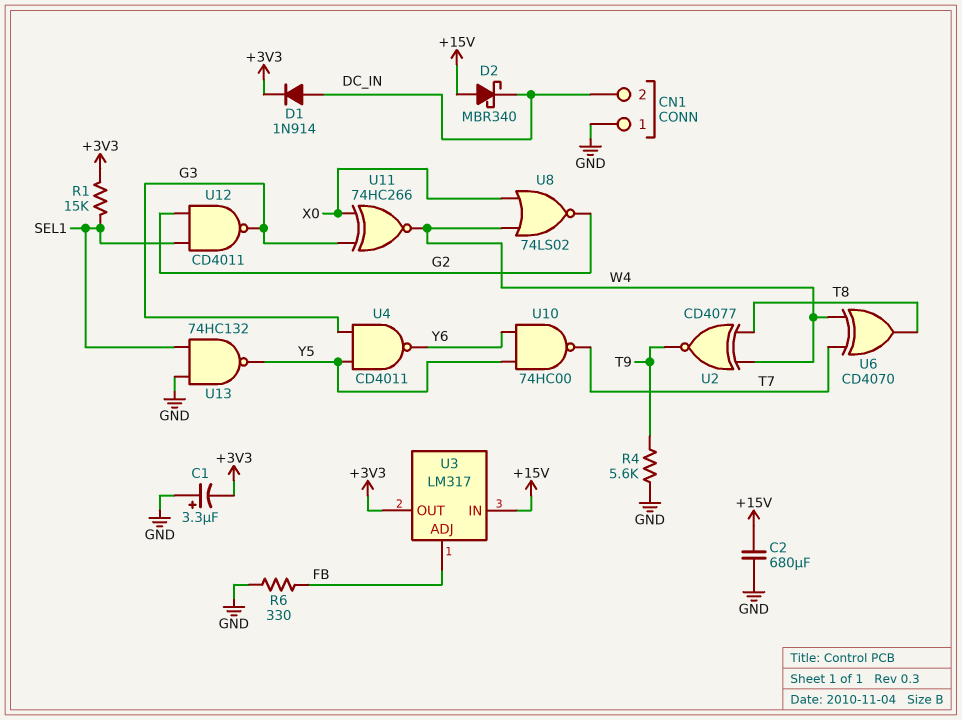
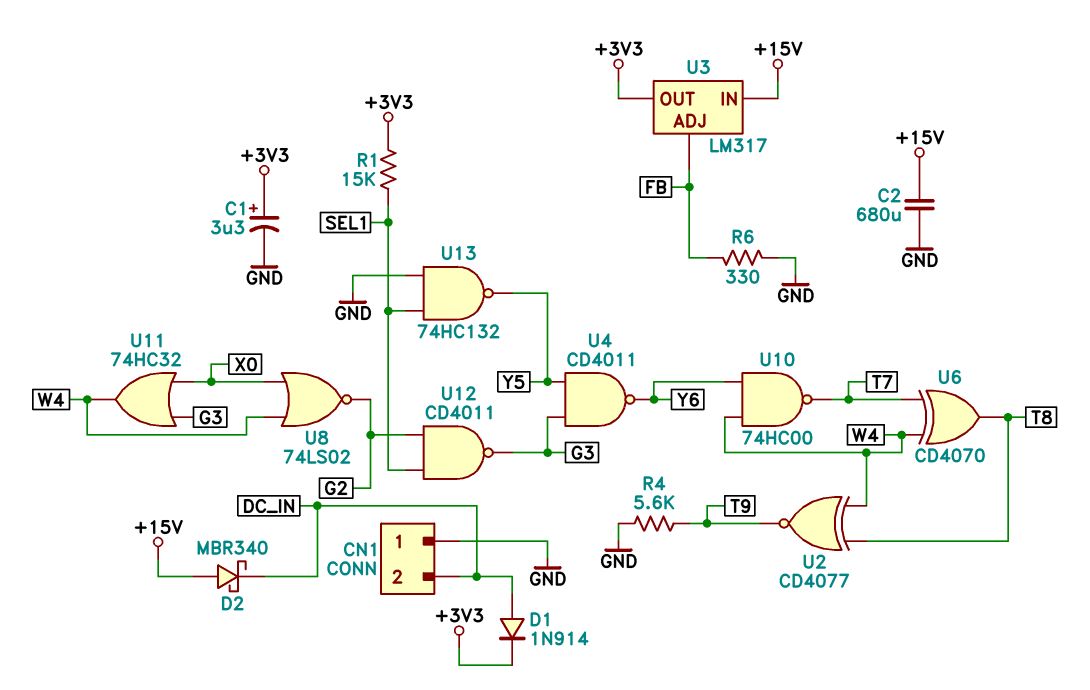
C1: 3.3uF (plus GND, minus +3V3) -> 3.3uF (plus +3V3, minus GND)
U10: NAND 74HC00 (in Y5, in Y6, out T7) -> NAND 74HC00 (in W4, in Y6, out T7)
U11: XNOR 74HC266 (in G3, in X0, out W4) -> OR 74HC32 (in G3, in X0, out W4)

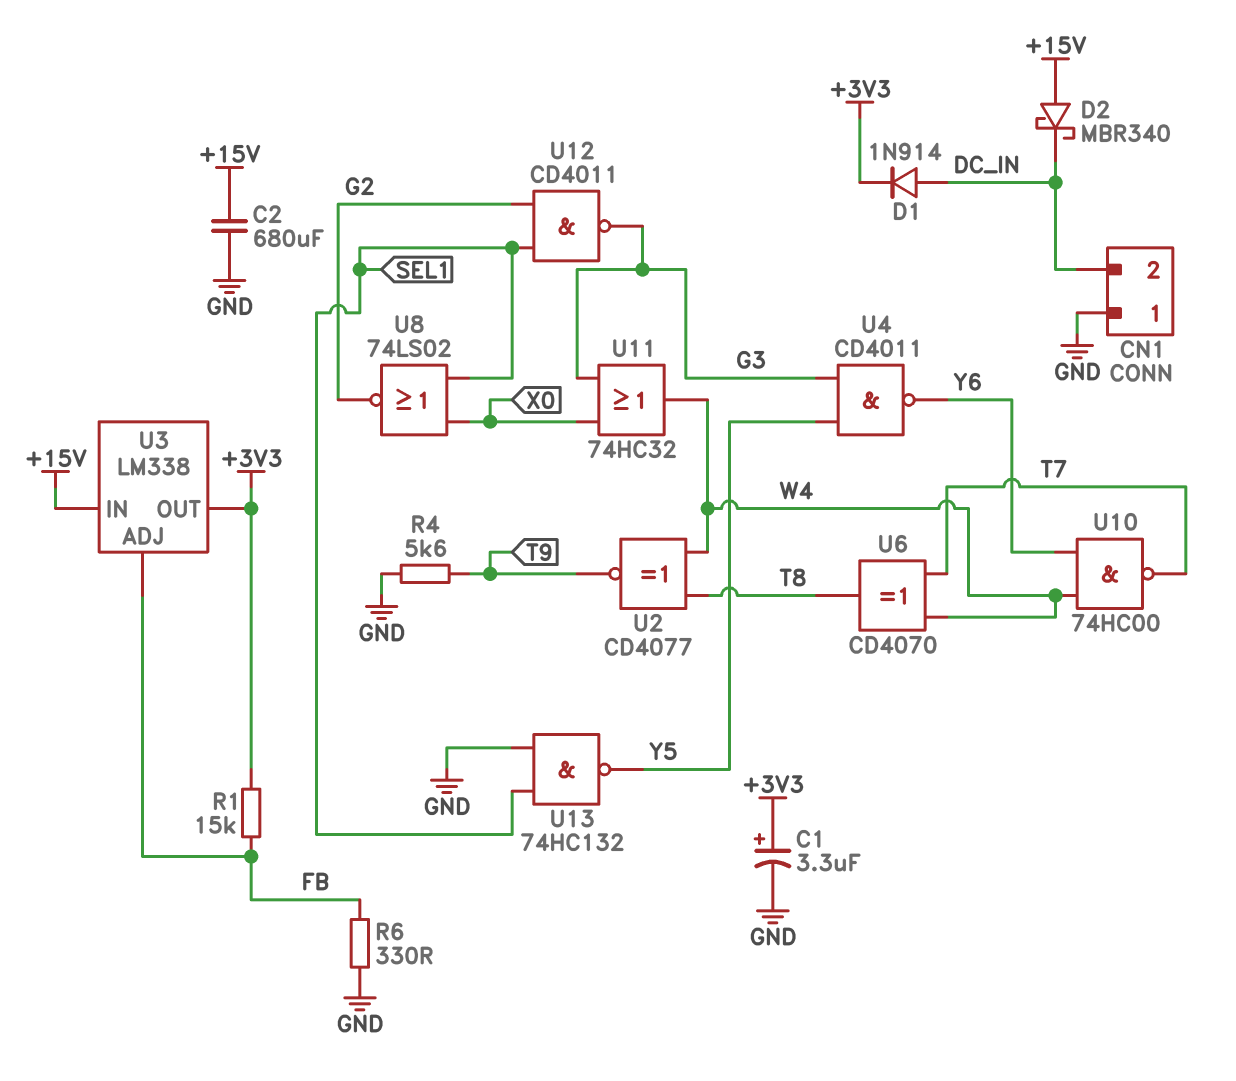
R1: 15k (+3V3, SEL1) -> 15k (+3V3, FB)
U3: LM317 -> LM338
U8: NOR 74LS02 (in W4, in X0, out G2) -> NOR 74LS02 (in SEL1, in X0, out G2)

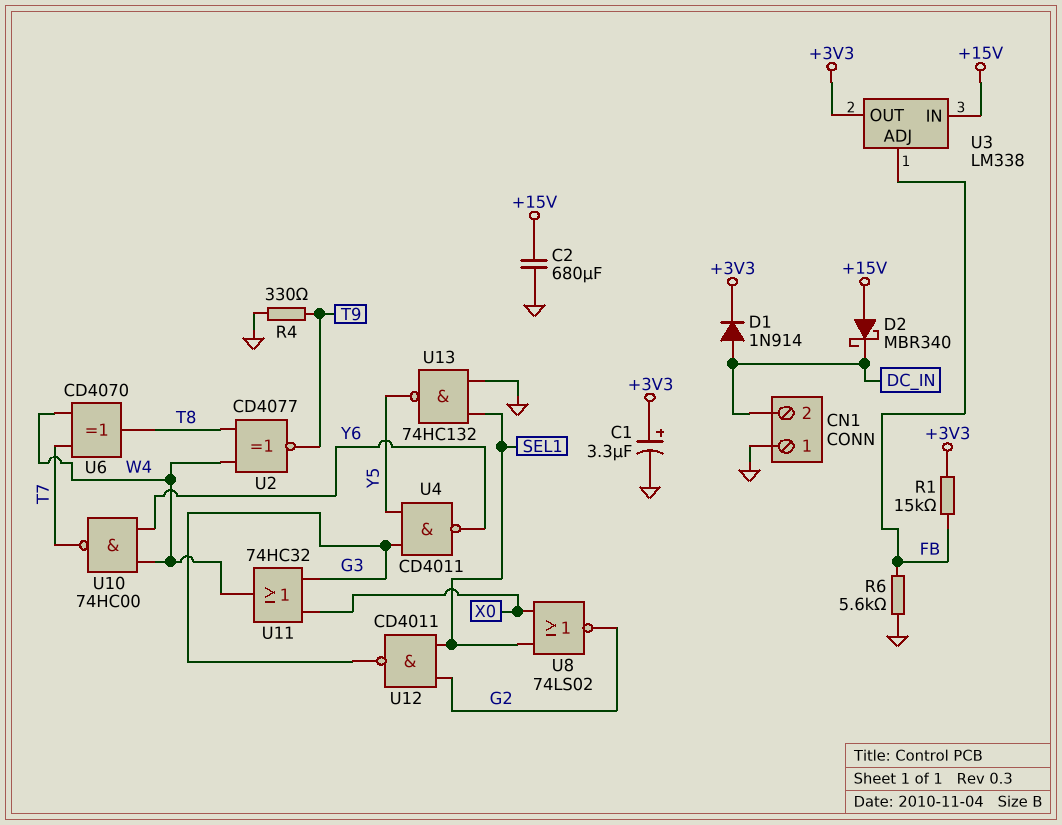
R4: 5.6k (GND, T9) -> 330 (GND, T9)
R6: 330 (FB, GND) -> 5.6k (FB, GND)

